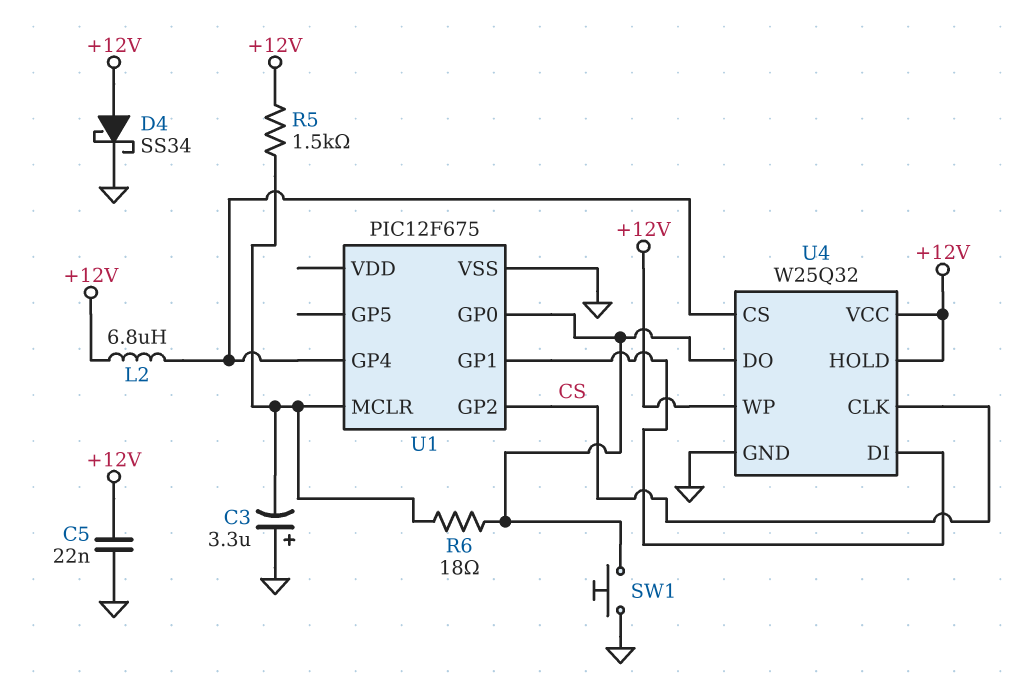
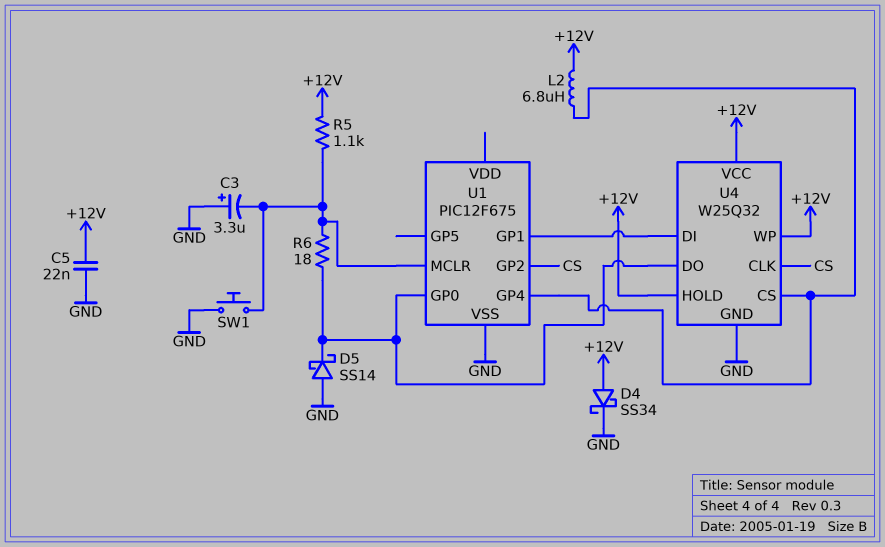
D5: none -> schottky SS14 (A GND, K U1/GP0)
R5: 1.5k (+12V, U1/MCLR) -> 1.1k (+12V, U1/MCLR)
SW1: button (GND, U1/GP0) -> button (GND, U1/MCLR)

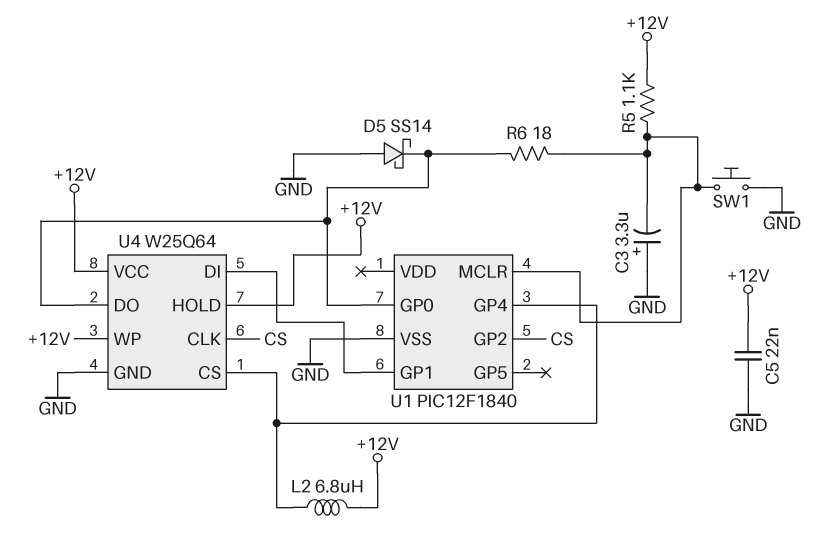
D4: schottky SS34 (A +12V, K GND) -> none
U1: PIC12F675 -> PIC12F1840
U4: W25Q32 -> W25Q64

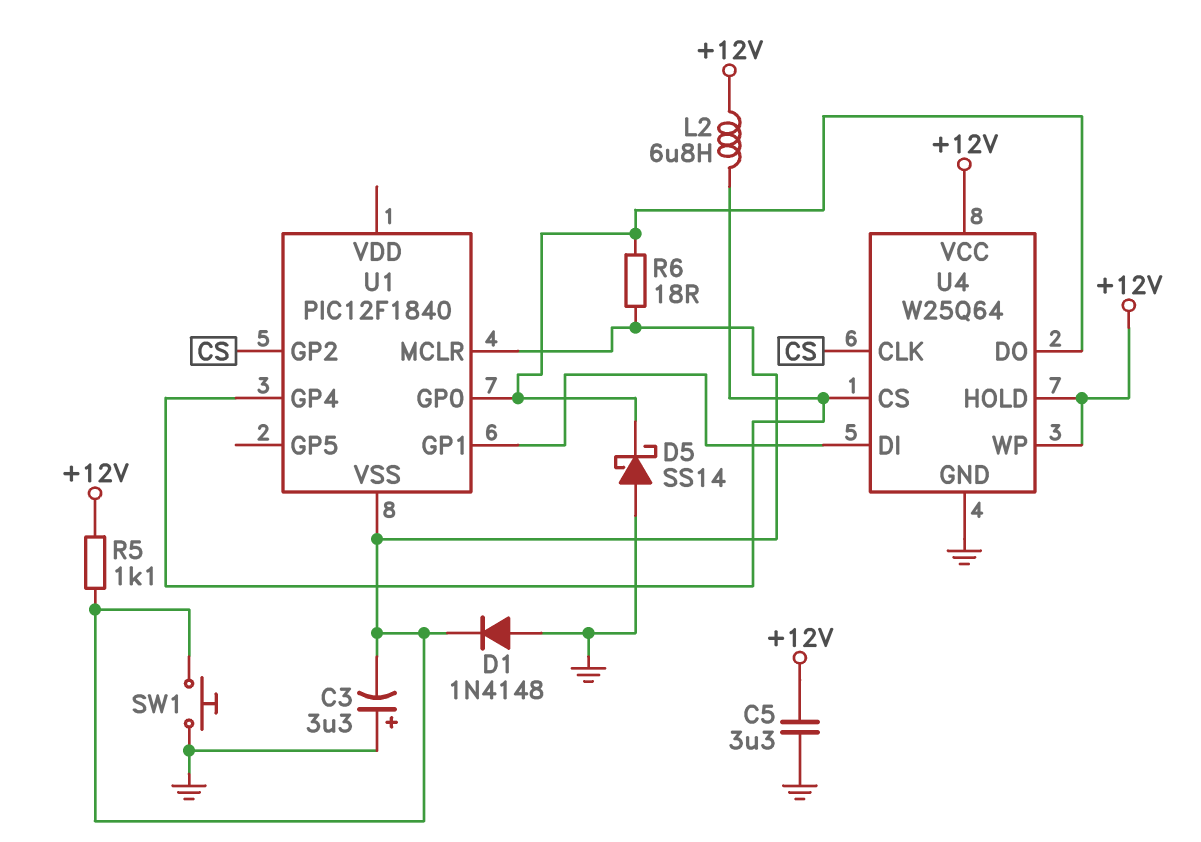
C5: 22nF (+12V, GND) -> 3.3uF (+12V, GND)
D1: none -> diode 1N4148 (A GND, K U1/MCLR)
U1 pin VSS: GND -> U1/MCLR

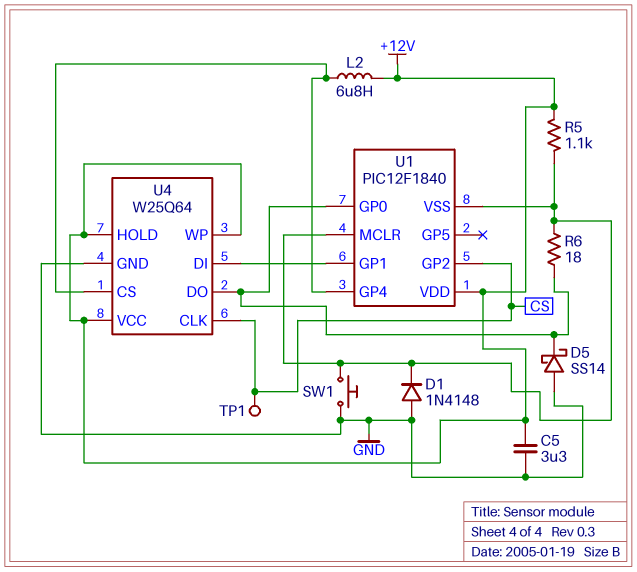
C3: 3.3uF (plus GND, minus U1/MCLR) -> none
TP1: none -> test point (CS)
U1 pin VDD: none -> +12V

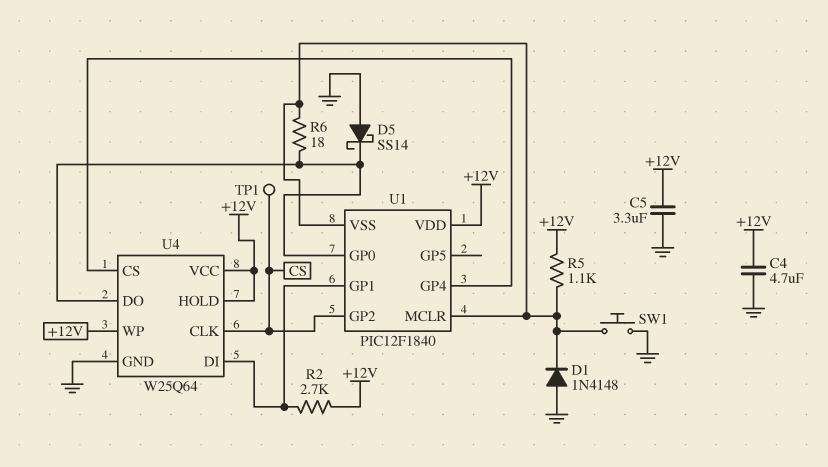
C4: none -> 4.7uF (+12V, GND)
L2: 6.8uH (+12V, U1/GP4) -> none
R2: none -> 2.7k (+12V, U1/GP1)

